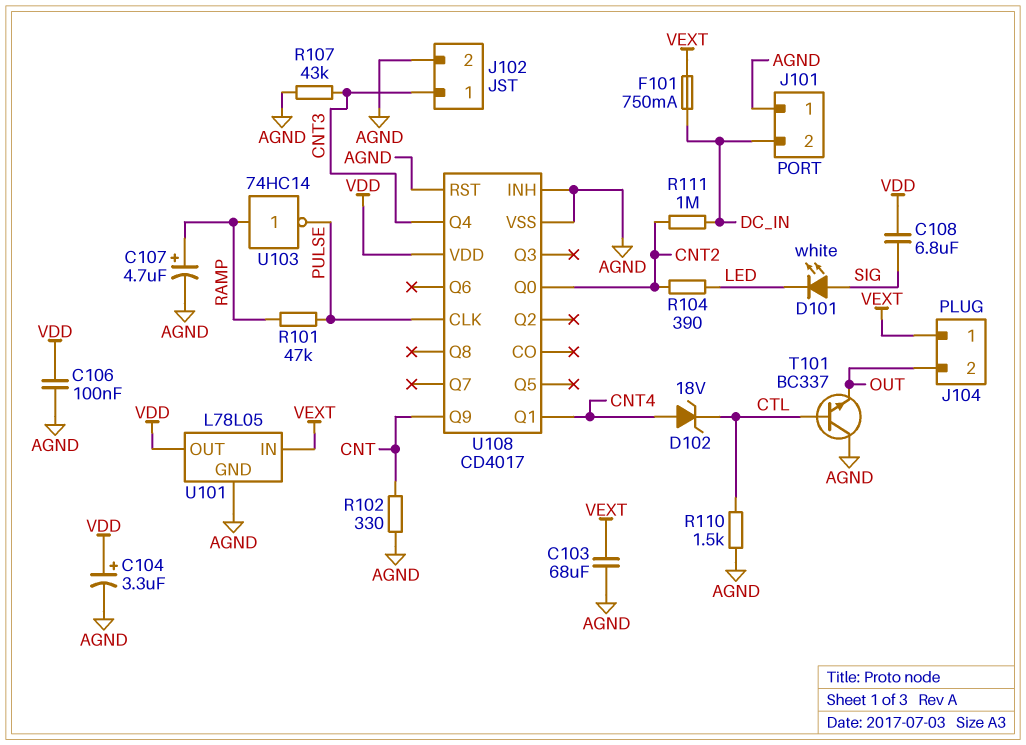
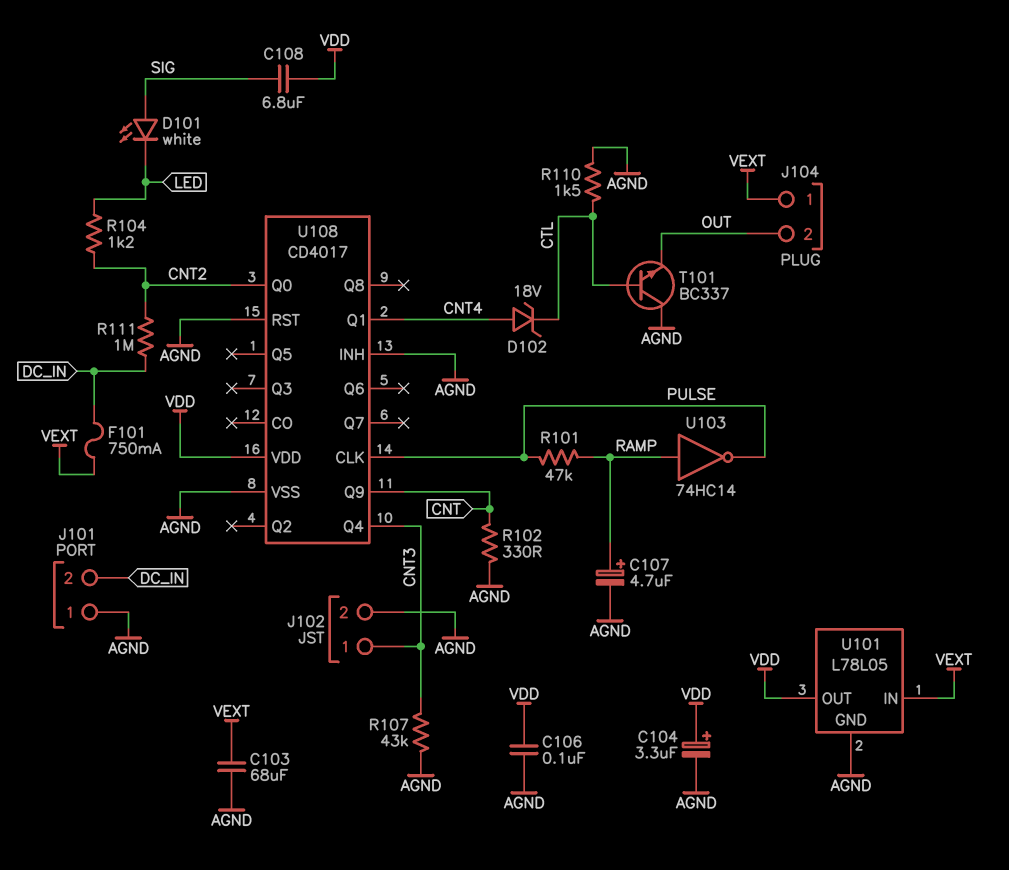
R104: 390 (CNT2, LED) -> 1.2k (CNT2, LED)

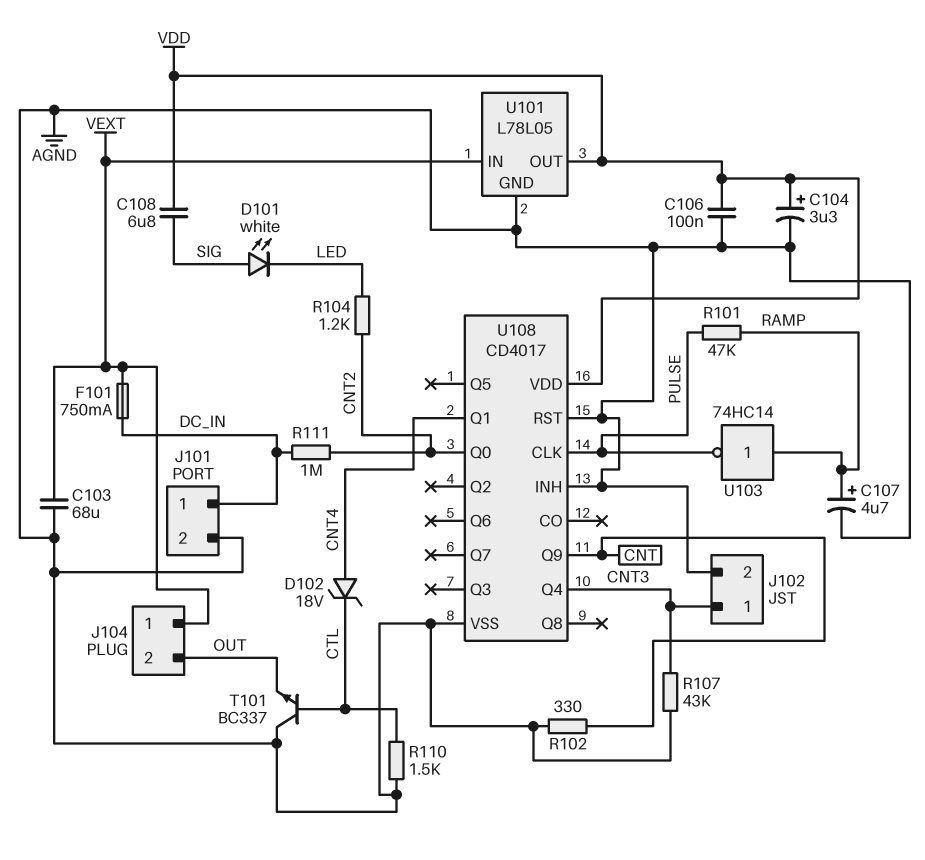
J101 pin 1: AGND -> DC_IN
J101 pin 2: DC_IN -> AGND

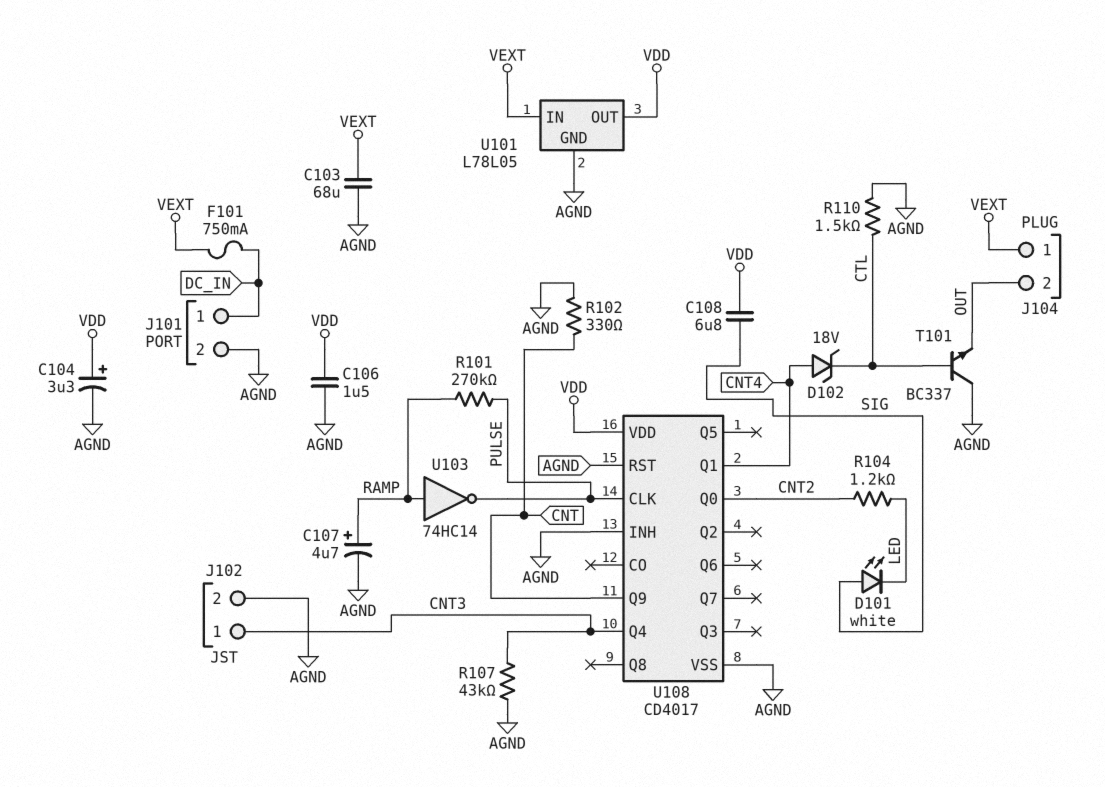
C106: 100nF (AGND, VDD) -> 1.5uF (AGND, VDD)
R101: 47k (PULSE, RAMP) -> 270k (PULSE, RAMP)
R111: 1M (CNT2, DC_IN) -> none

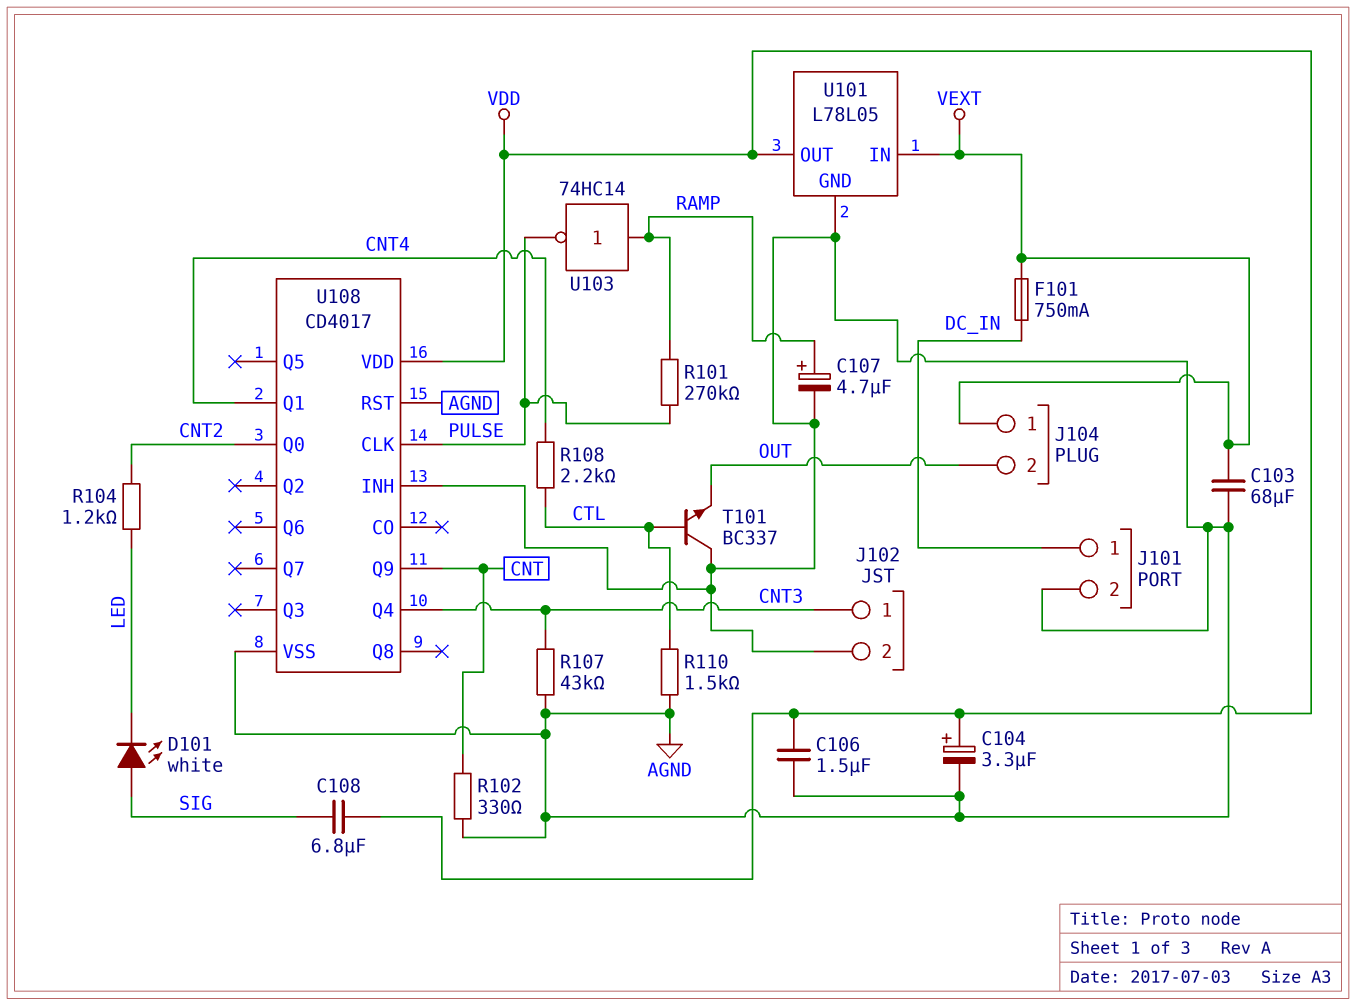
D102: zener 18V (A CNT4, K CTL) -> none
R108: none -> 2.2k (CNT4, CTL)

